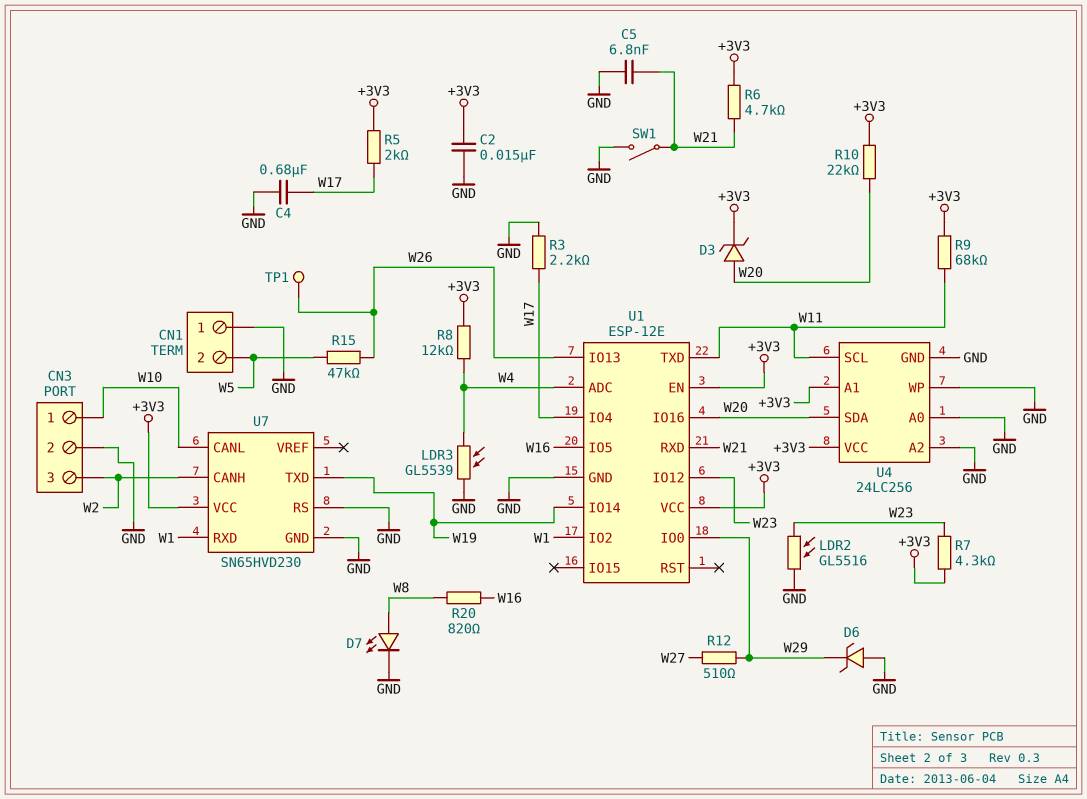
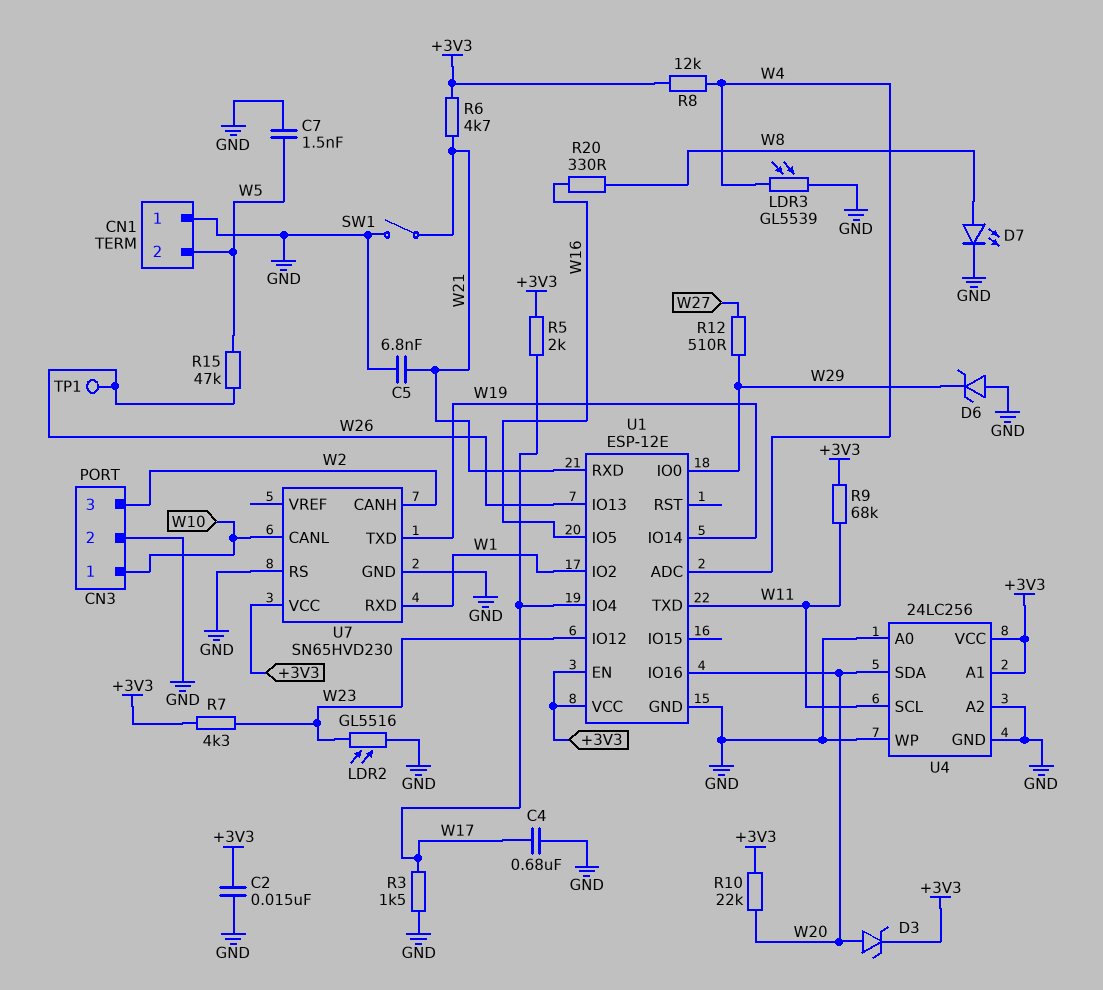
C7: none -> 1.5nF (GND, W5)
R3: 2.2k (GND, W17) -> 1.5k (GND, W17)
R20: 820 (W8, W16) -> 330 (W8, W16)

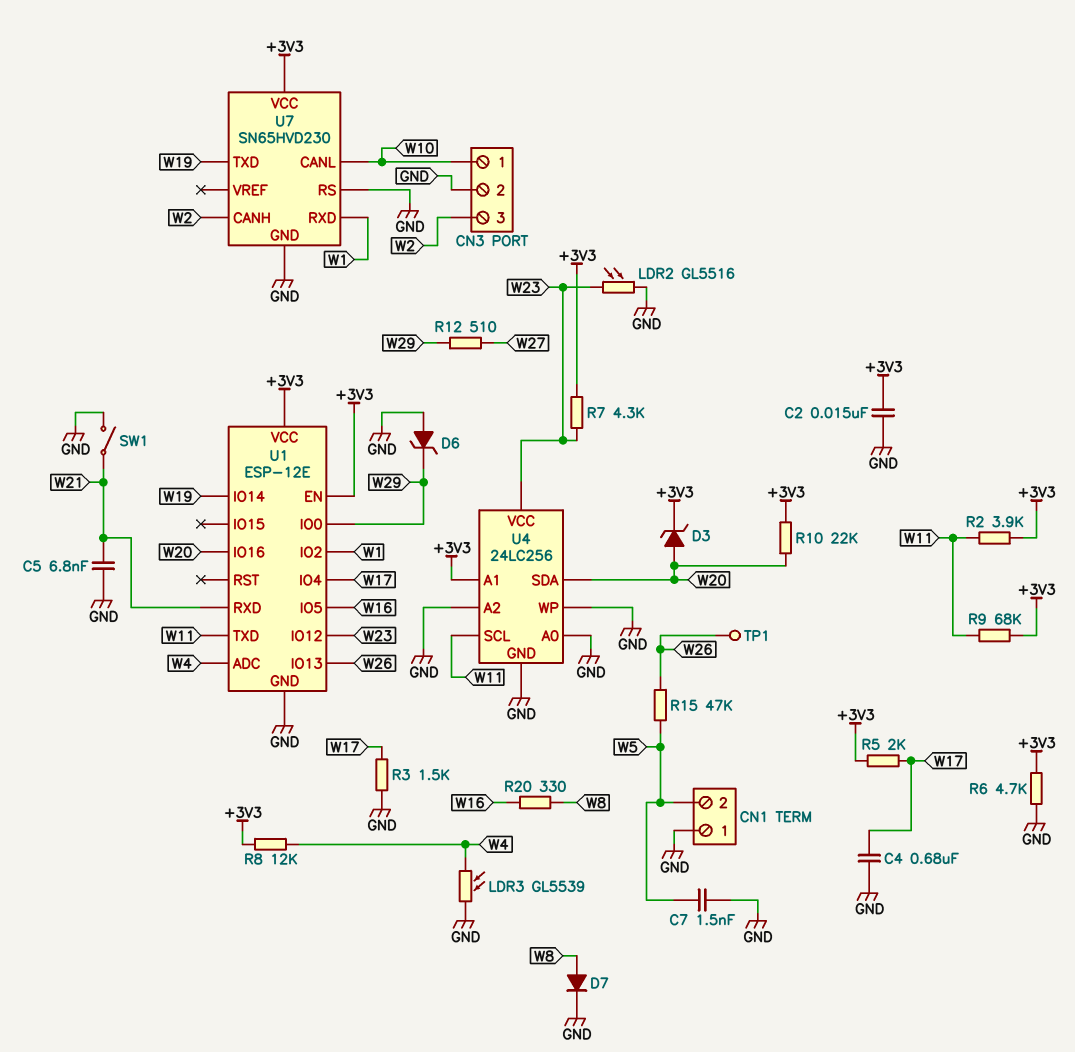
D7: LED (A W8, K GND) -> diode (A W8, K GND)
R2: none -> 3.9k (+3V3, W11)
R6: 4.7k (+3V3, W21) -> 4.7k (+3V3, GND)
U4 pin VCC: +3V3 -> W23

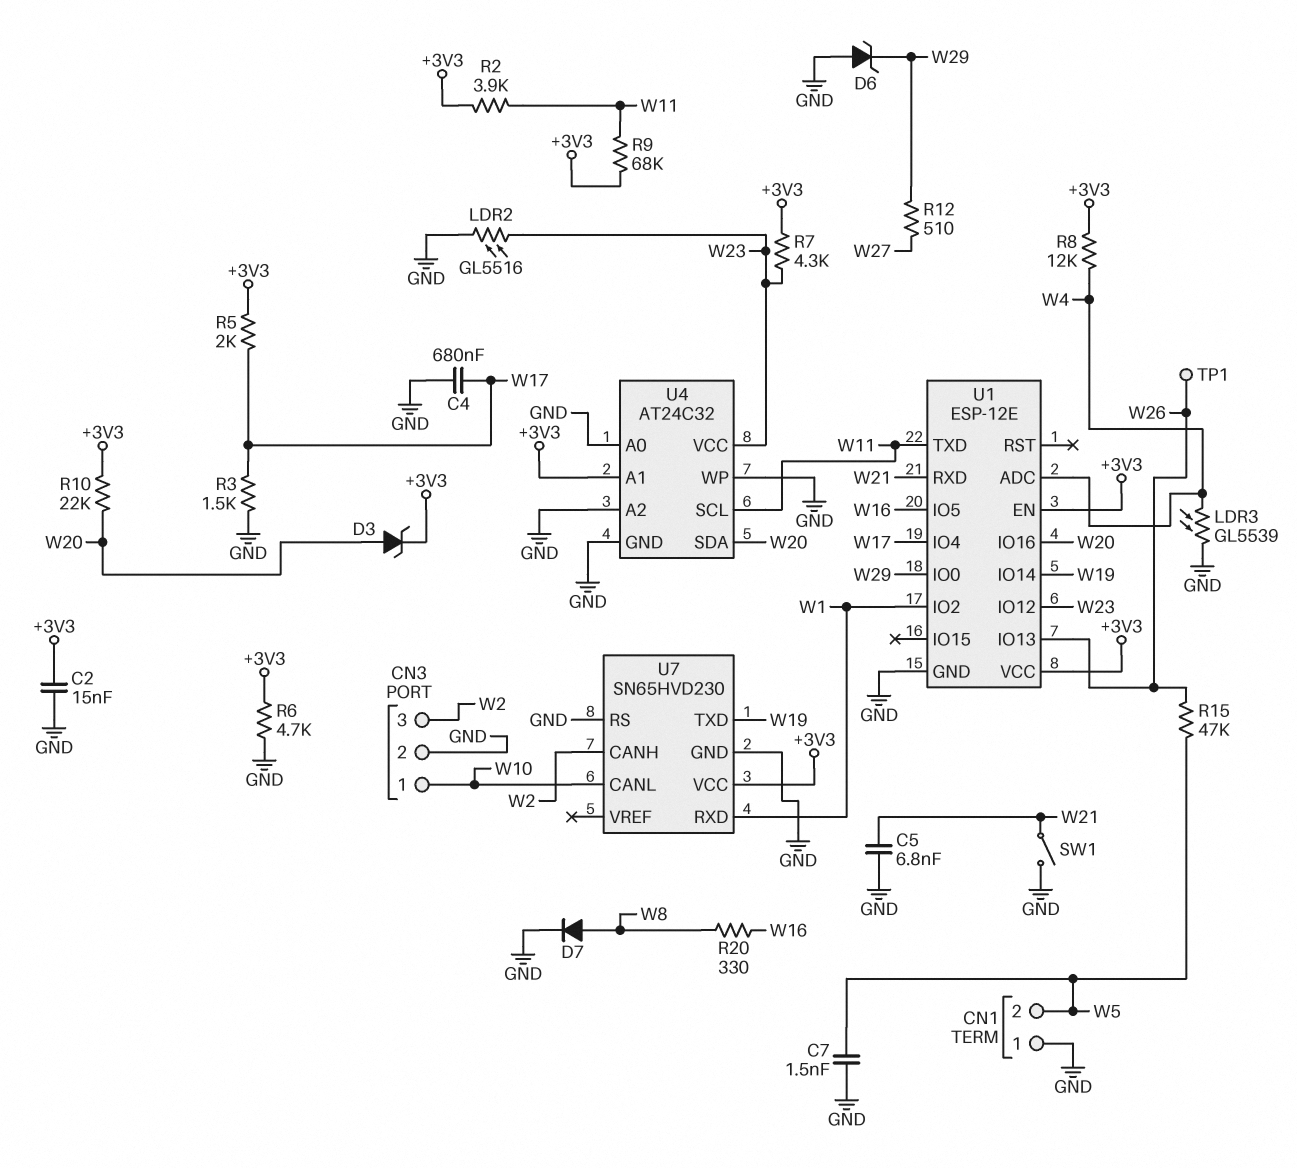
U4: 24LC256 -> AT24C32

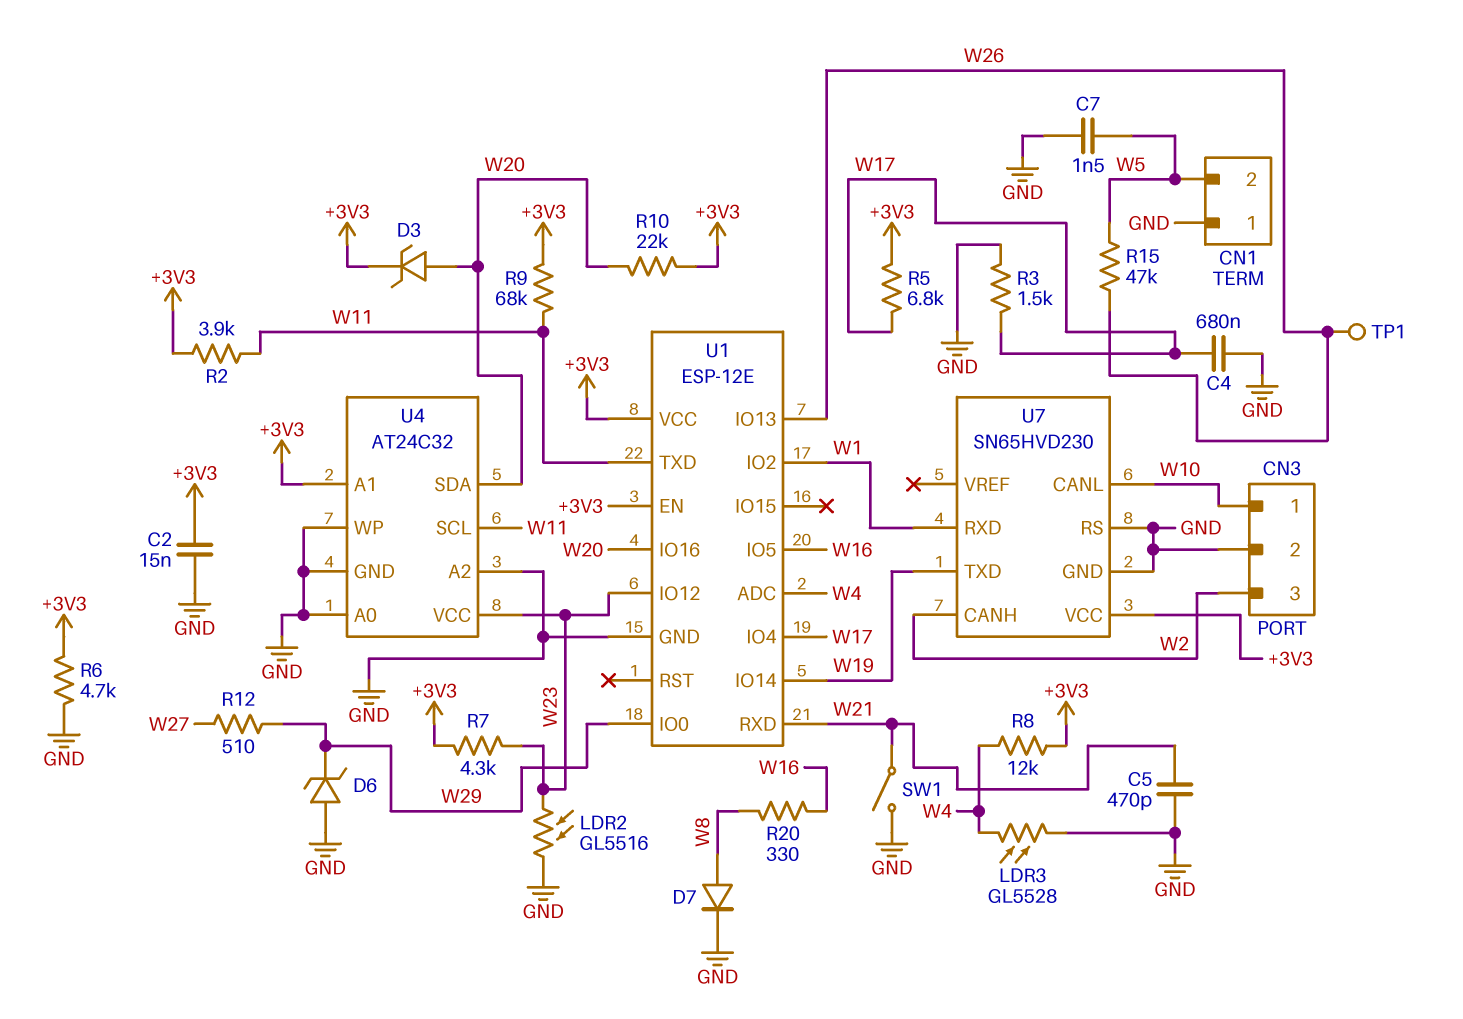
C5: 6.8nF (GND, W21) -> 470pF (GND, W21)
LDR3: GL5539 (GND, W4) -> GL5528 (GND, W4)
R5: 2k (+3V3, W17) -> 6.8k (+3V3, W17)

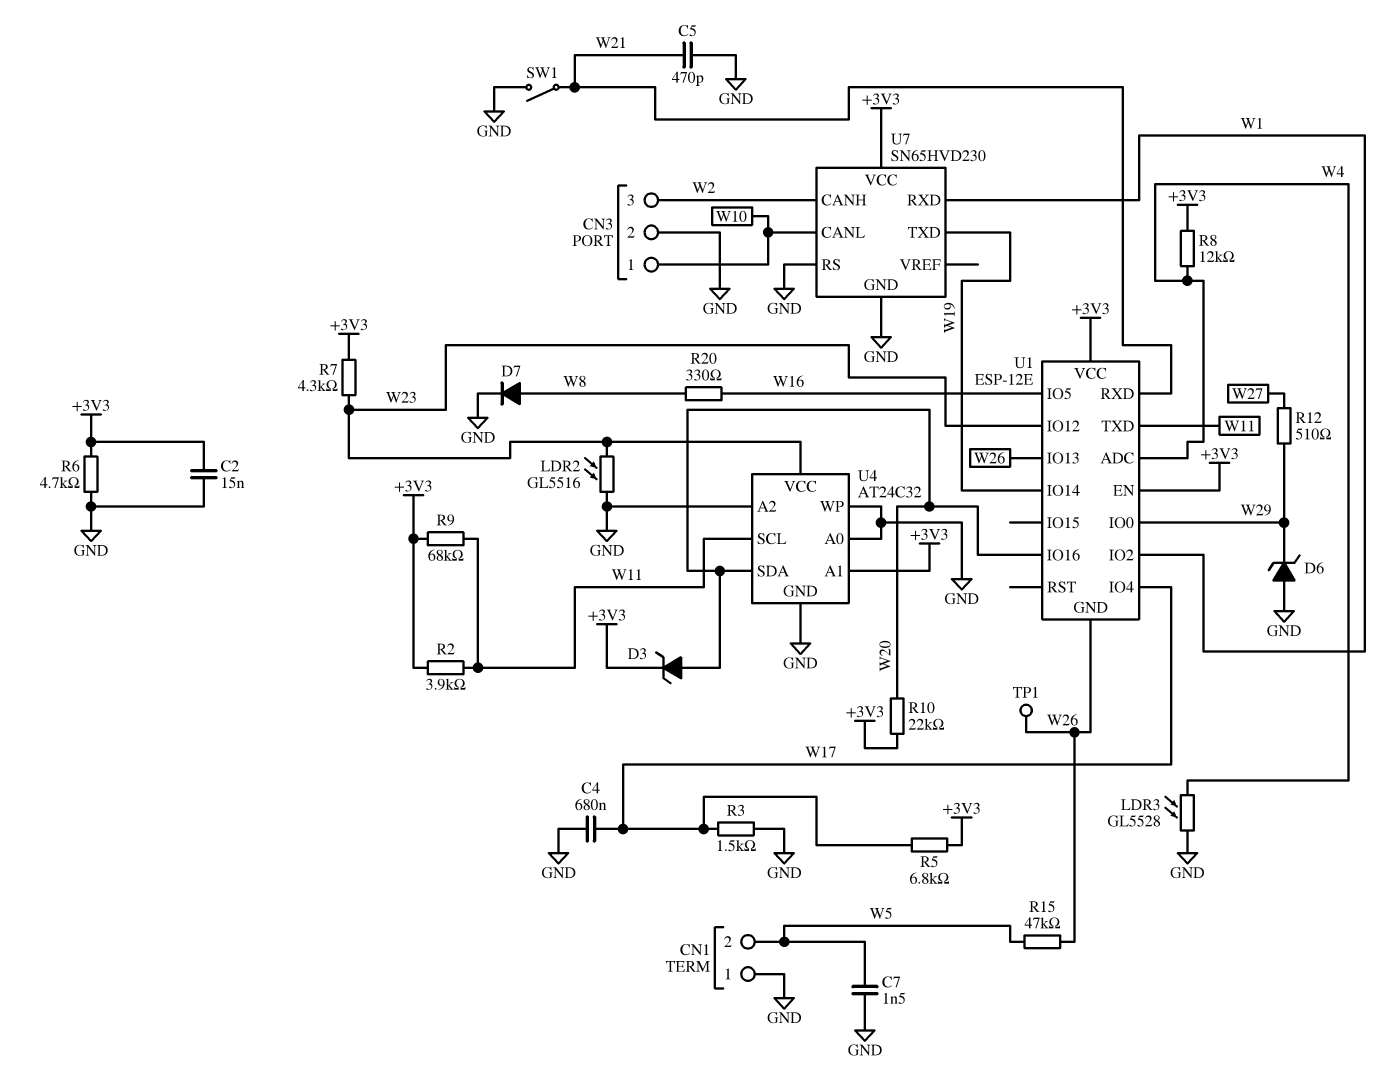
U1 pin GND: GND -> W26

